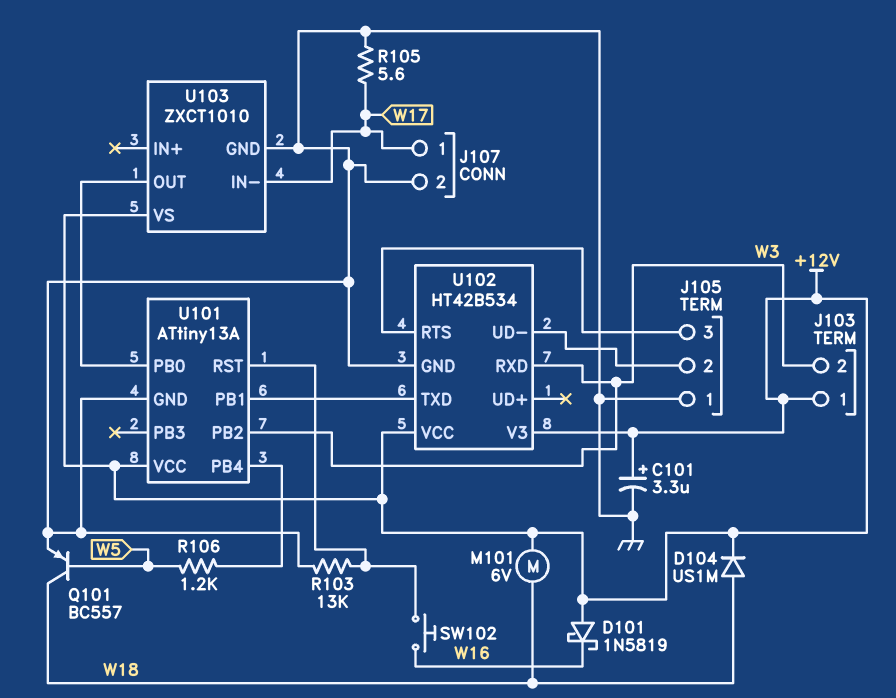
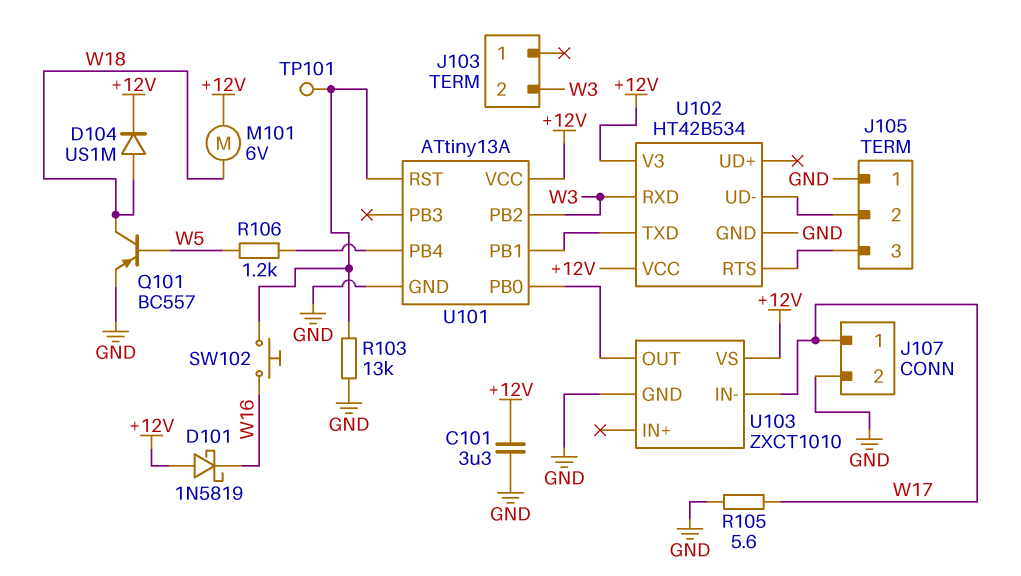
C101: 3.3uF (plus +12V, minus GND) -> 3.3uF (+12V, GND)
J103 pin 1: +12V -> none
TP101: none -> test point (U101/RST)

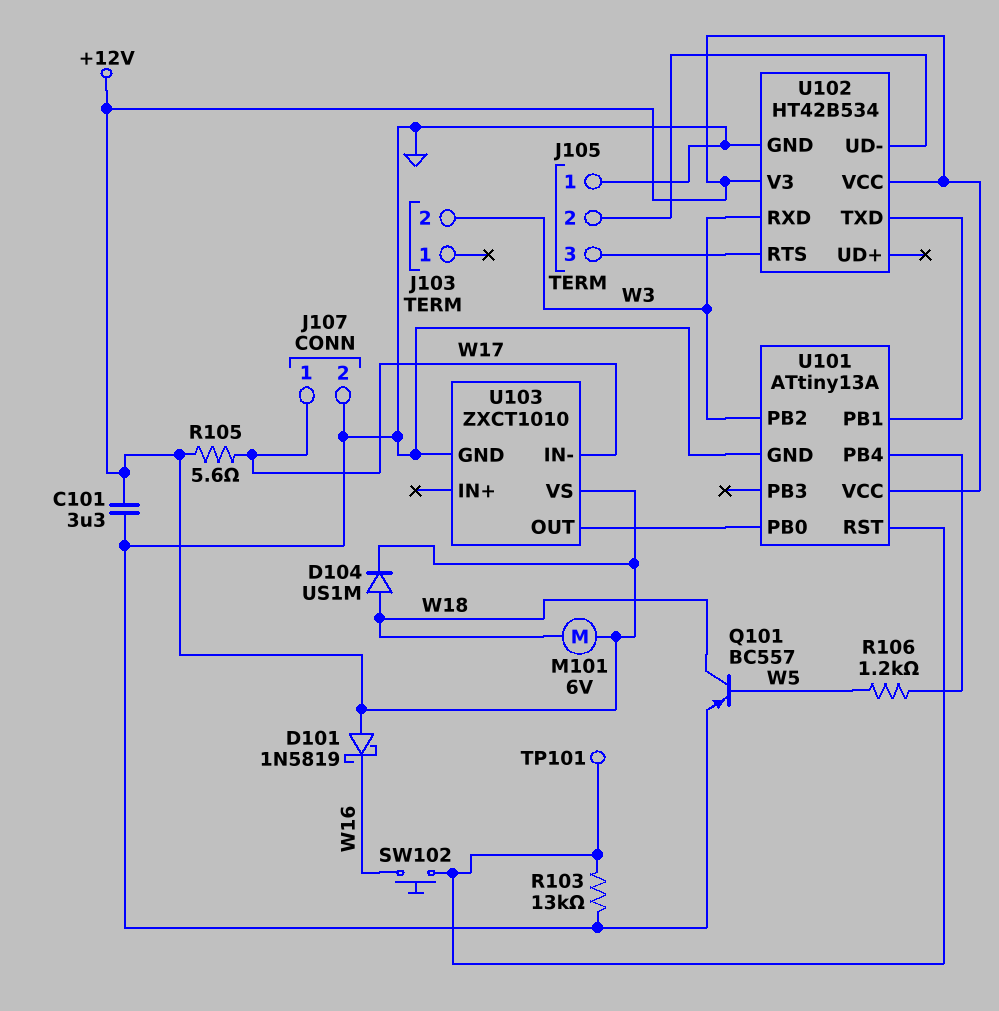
R105: 5.6 (GND, W17) -> 5.6 (+12V, W17)

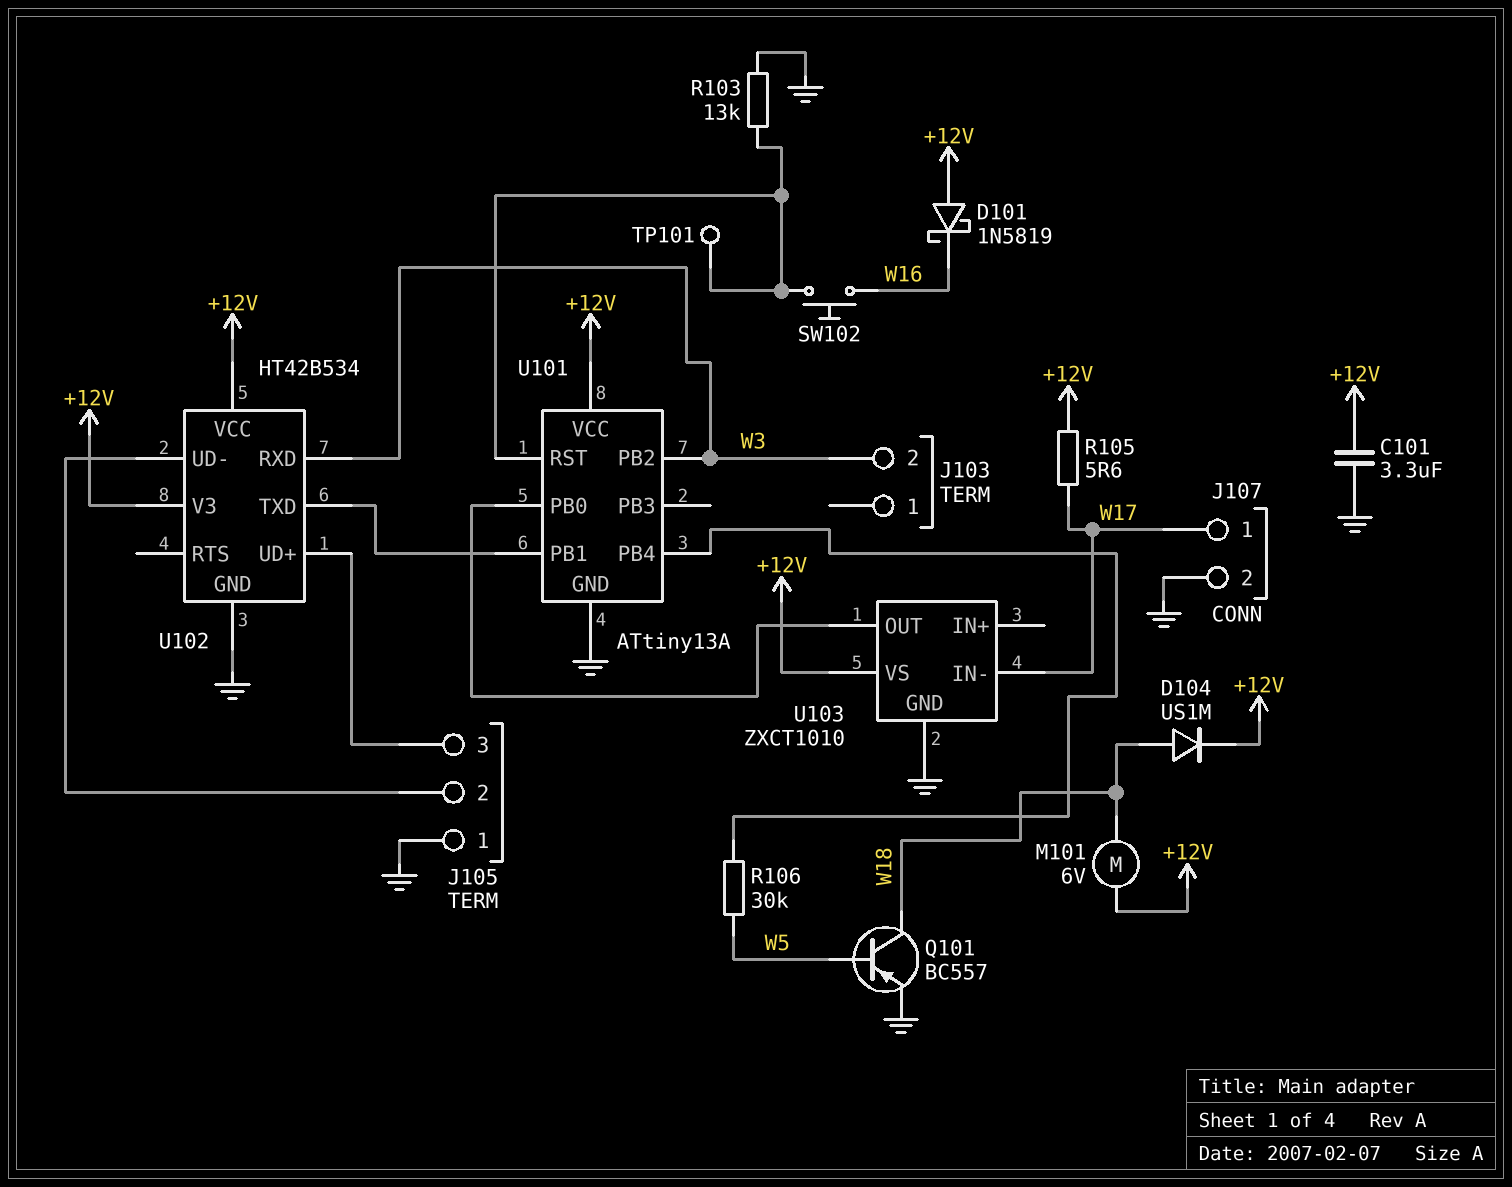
R106: 1.2k (U101/PB4, W5) -> 30k (U101/PB4, W5)
U102 pin RTS: J105/3 -> none
U102 pin UD+: none -> J105/3

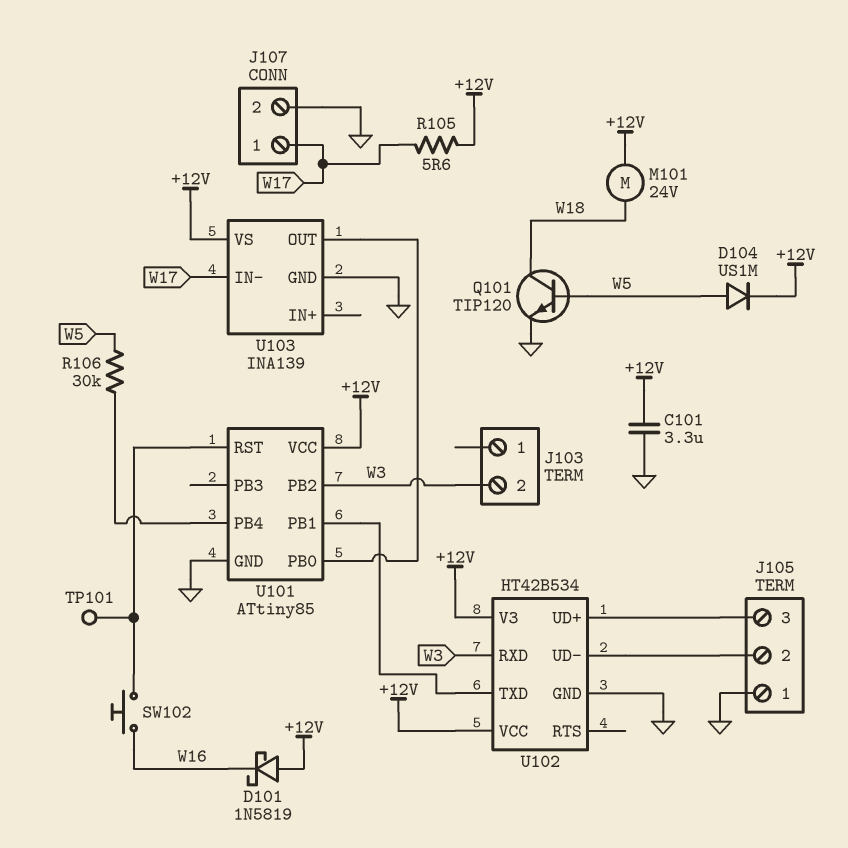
D104: diode US1M (A W18, K +12V) -> diode US1M (A W5, K +12V)
M101: motor 6V (+12V, W18) -> motor 24V (+12V, W18)
Q101: PNP BC557 (B W5, C W18, E GND) -> NPN TIP120 (B W5, C W18, E GND)
R103: 13k (GND, U101/RST) -> none
U101: ATtiny13A -> ATtiny85
U103: ZXCT1010 -> INA139

